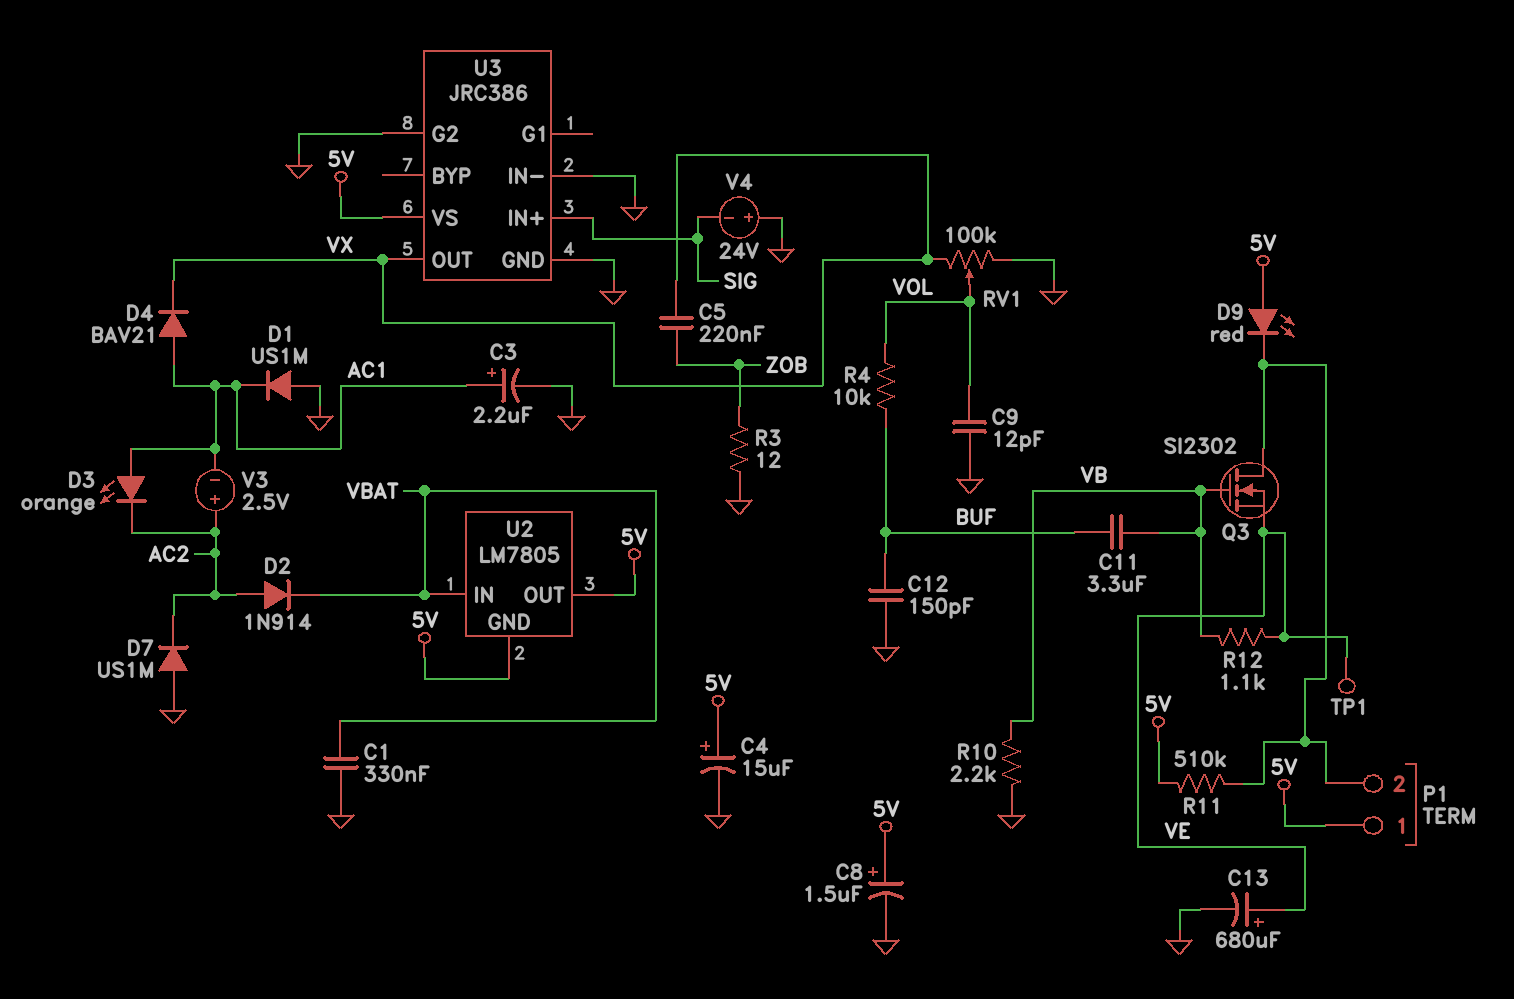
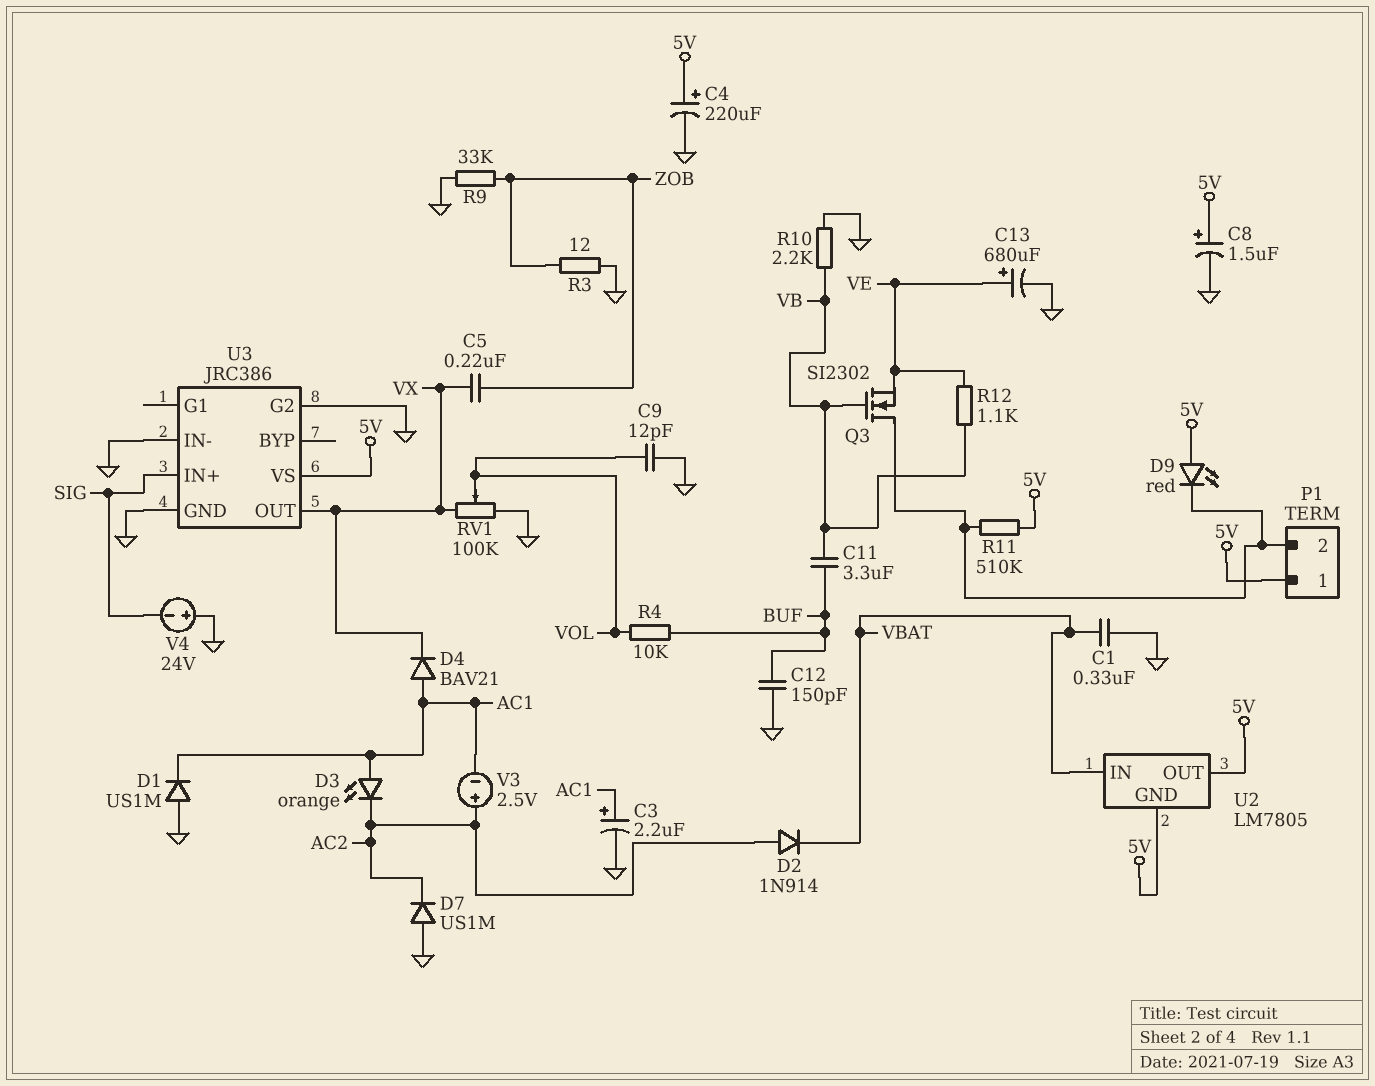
C4: 15uF (plus 5V, minus GND) -> 220uF (plus 5V, minus GND)
R9: none -> 33k (GND, ZOB)
TP1: test point (VE) -> none

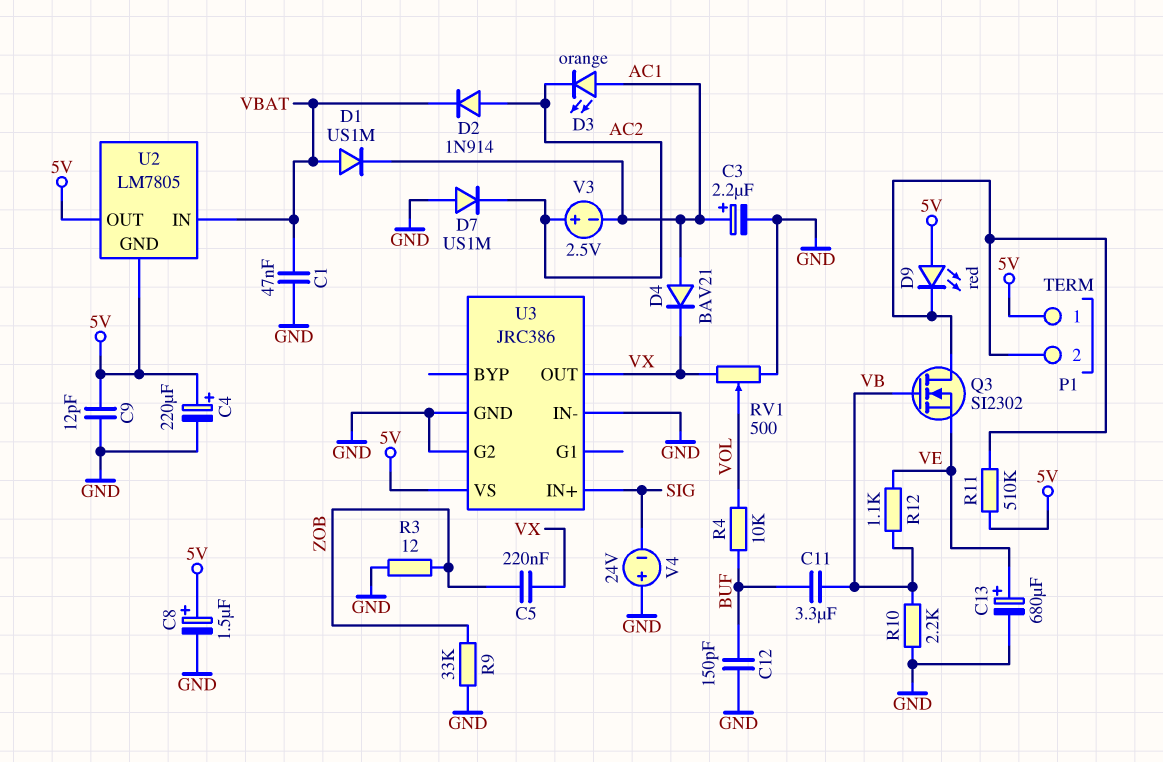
C1: 330nF (GND, VBAT) -> 47nF (GND, VBAT)
C9: 12pF (GND, VOL) -> 12pF (5V, GND)
D1: diode US1M (A GND, K AC1) -> diode US1M (A VBAT, K AC1)
RV1: 100k (GND, VX, wiper VOL) -> 500 (GND, VX, wiper VOL)

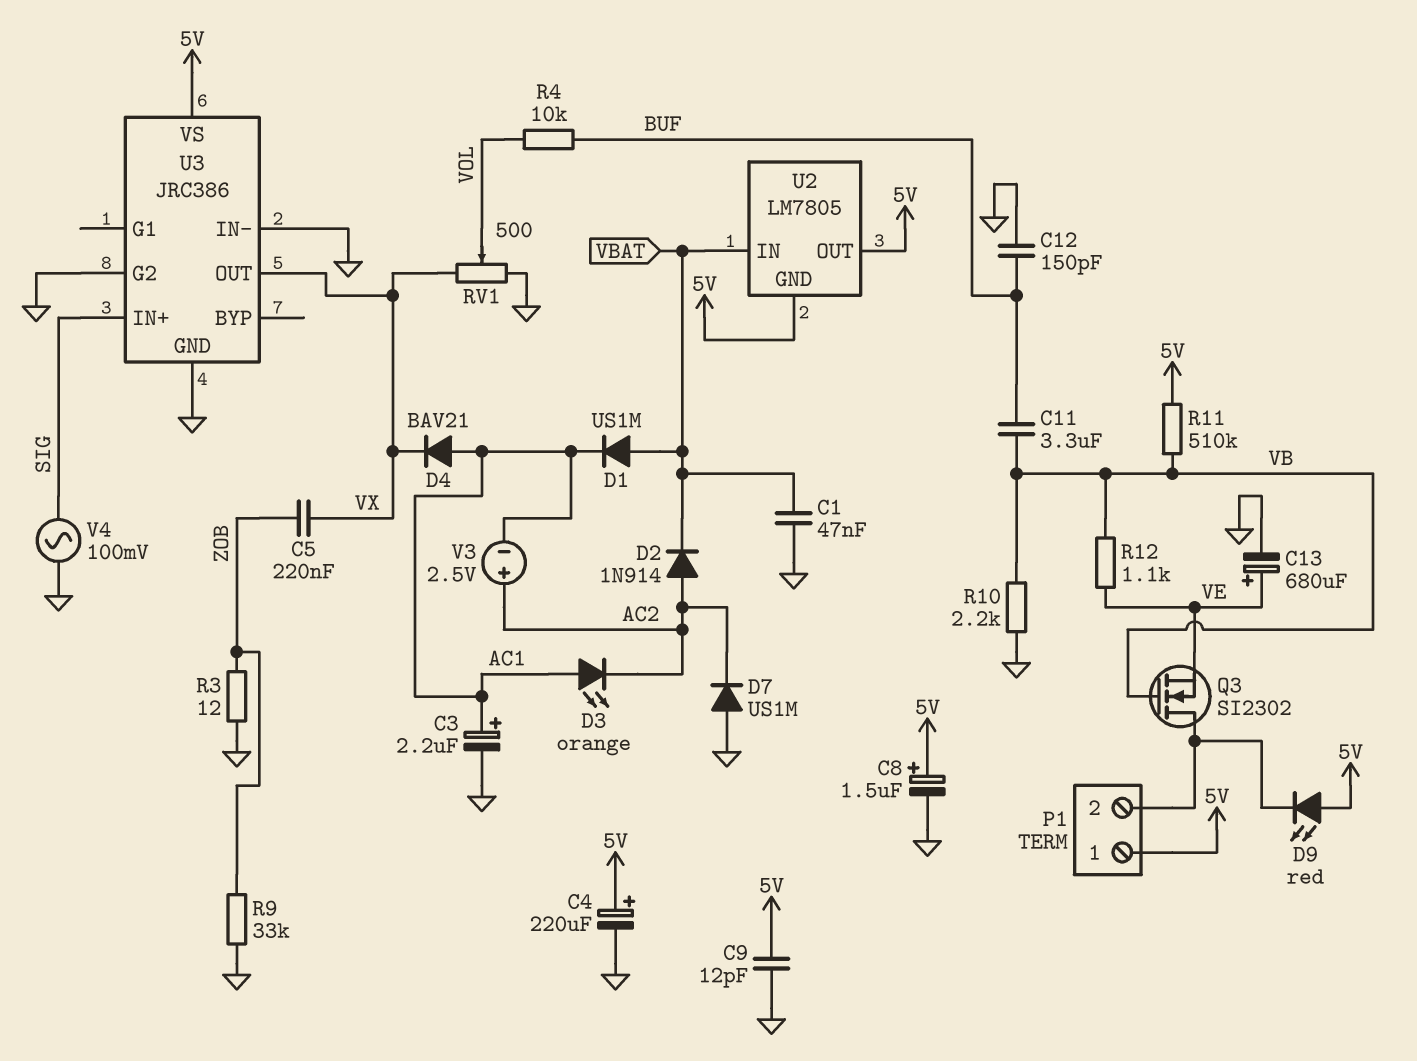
R11: 510k (5V, P1/2) -> 510k (5V, VB)
V4: 24V (plus GND, minus SIG) -> AC 100mV (GND, SIG)

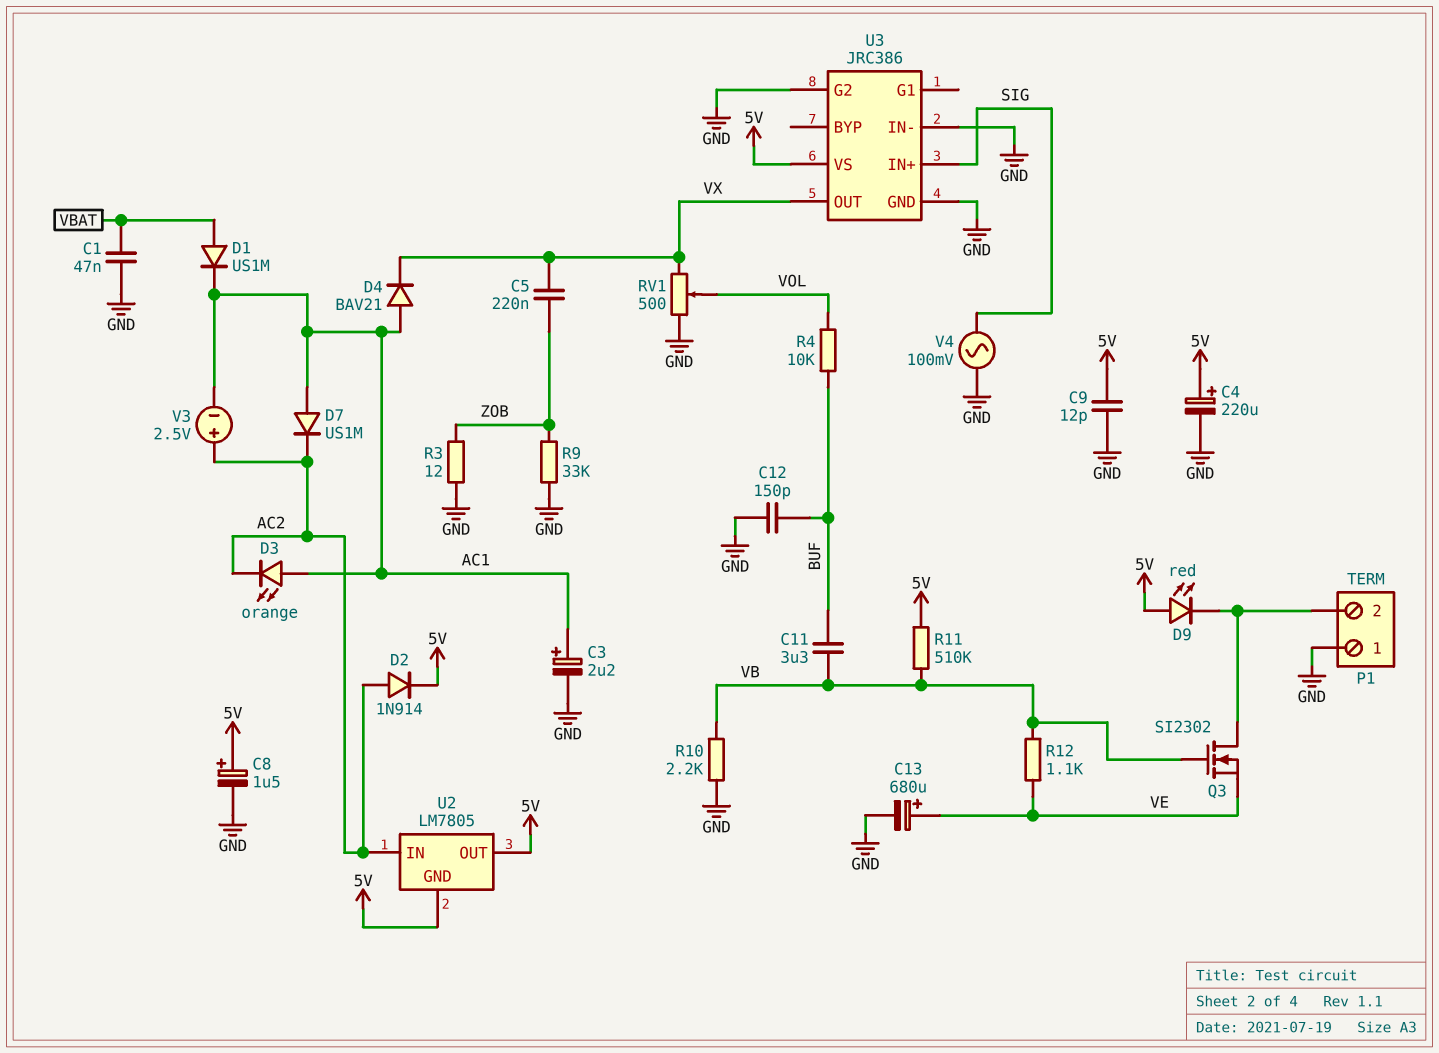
D2: diode 1N914 (A AC2, K VBAT) -> diode 1N914 (A AC2, K 5V)
D7: diode US1M (A GND, K AC2) -> diode US1M (A AC1, K AC2)
P1 pin 1: 5V -> GND
U2 pin IN: VBAT -> AC2

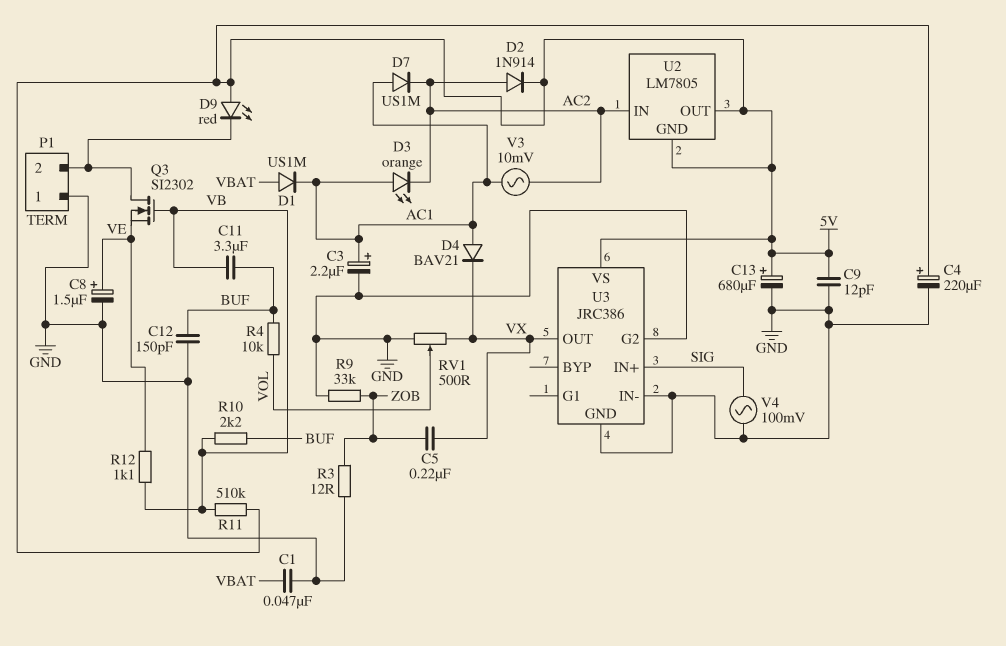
C8: 1.5uF (plus 5V, minus GND) -> 1.5uF (plus VE, minus GND)
C13: 680uF (plus VE, minus GND) -> 680uF (plus 5V, minus GND)
R10: 2.2k (GND, VB) -> 2.2k (BUF, VB)
V3: 2.5V (plus AC2, minus AC1) -> AC 10mV (AC1, AC2)

